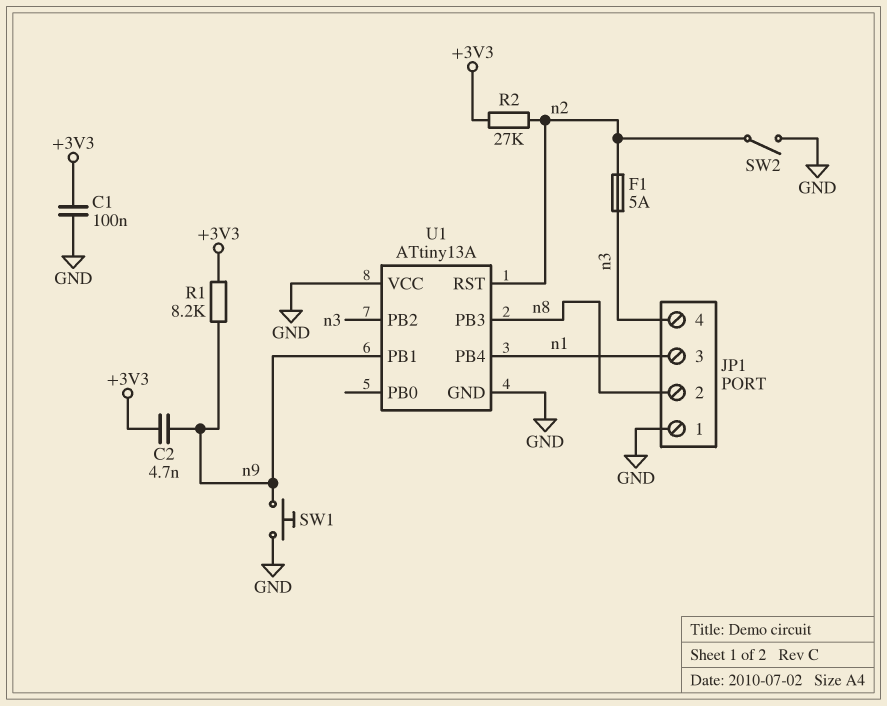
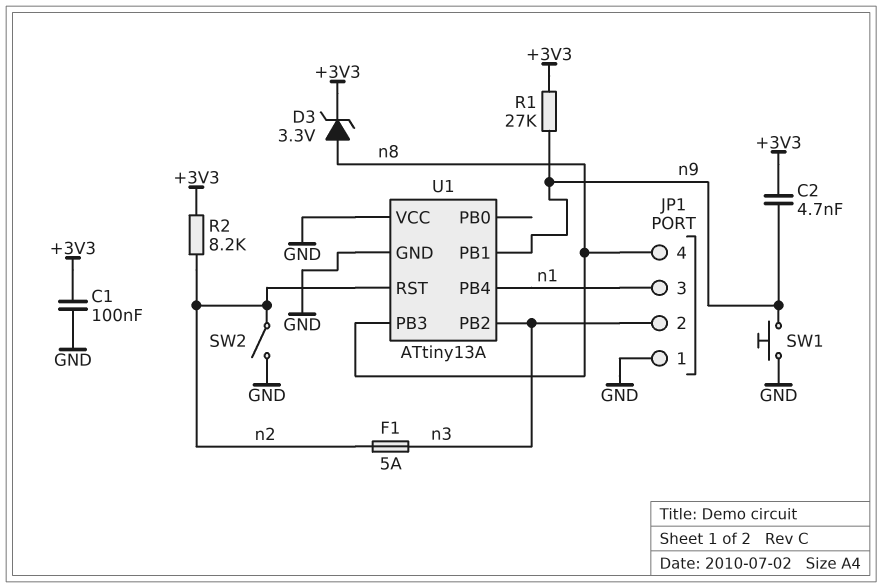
D3: none -> zener 3.3V (A n8, K +3V3)
JP1 pin 2: n8 -> n3
JP1 pin 4: n3 -> n8
R1: 8.2k (+3V3, n9) -> 27k (+3V3, n9)
R2: 27k (+3V3, n2) -> 8.2k (+3V3, n2)

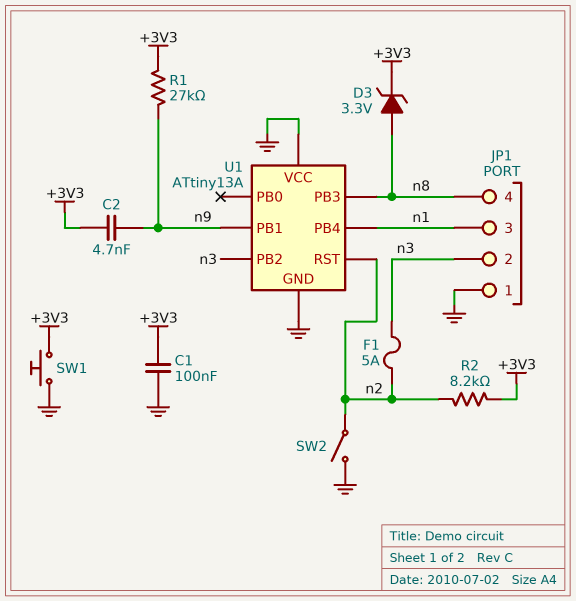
SW1: button (GND, n9) -> button (+3V3, GND)

